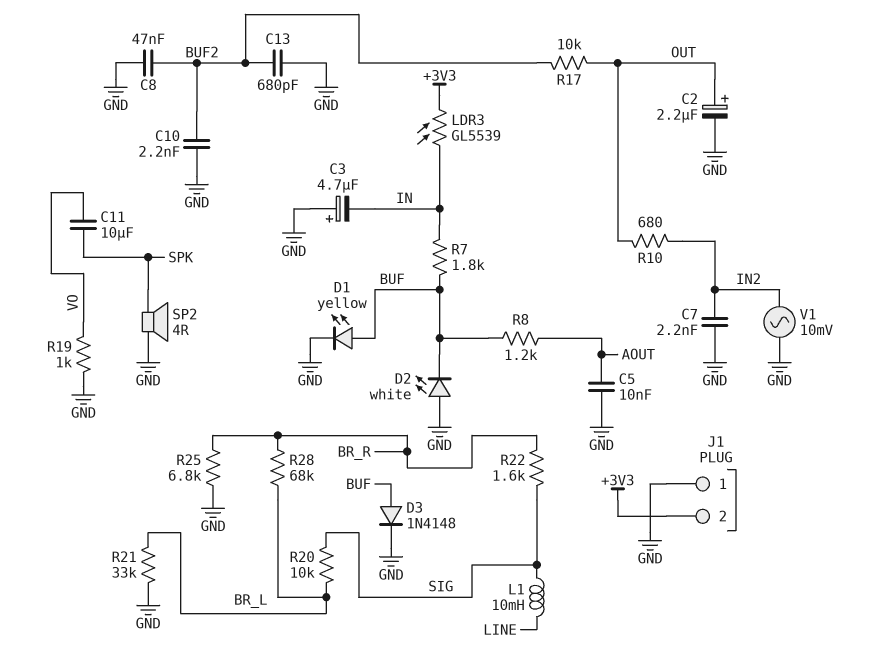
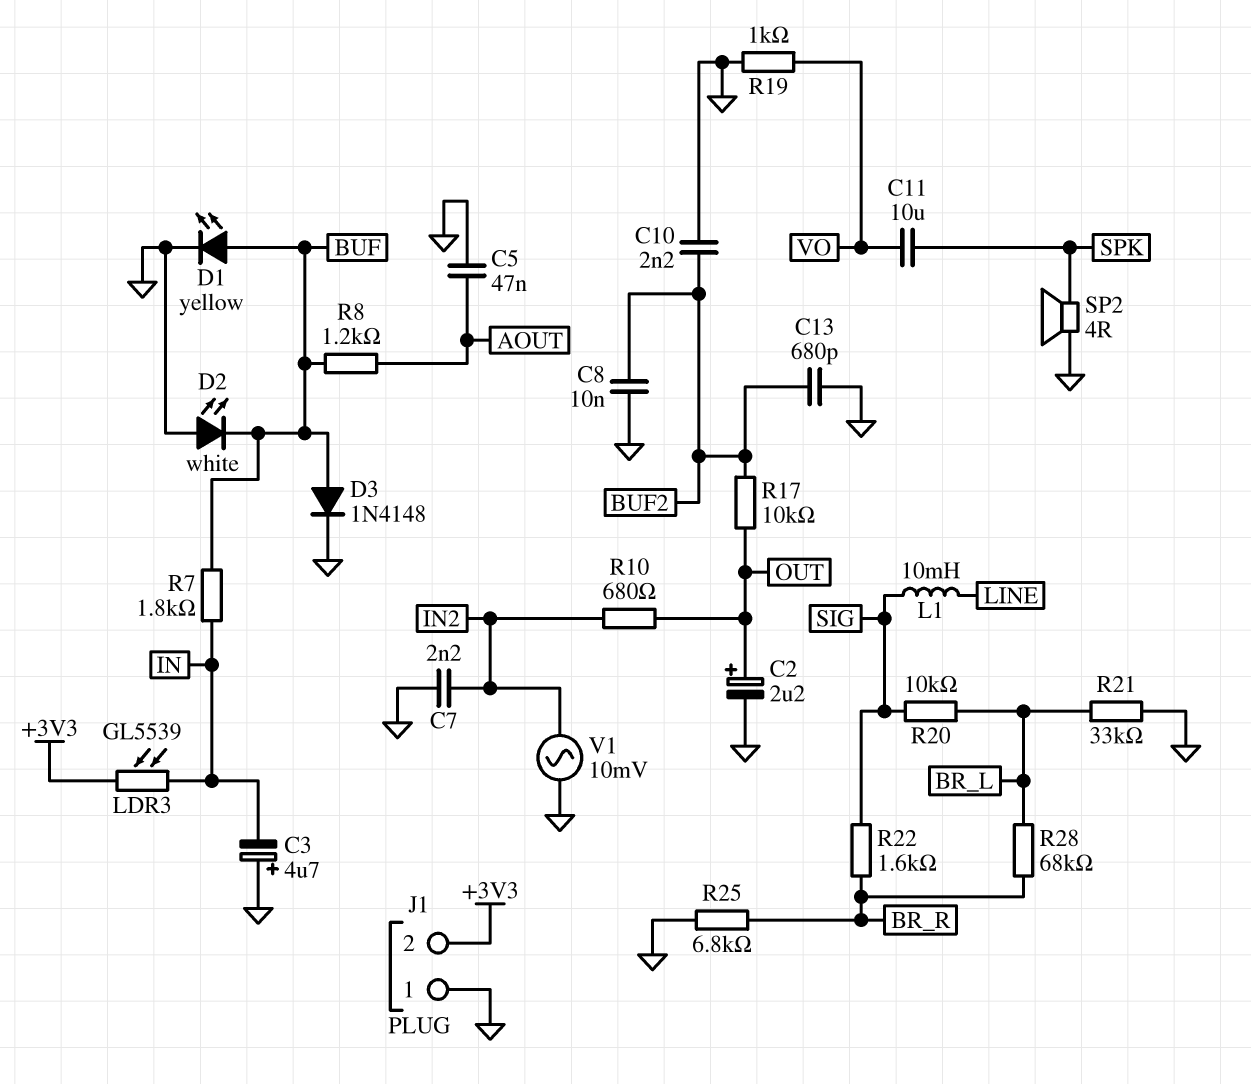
C5: 10nF (AOUT, GND) -> 47nF (AOUT, GND)
C8: 47nF (BUF2, GND) -> 10nF (BUF2, GND)

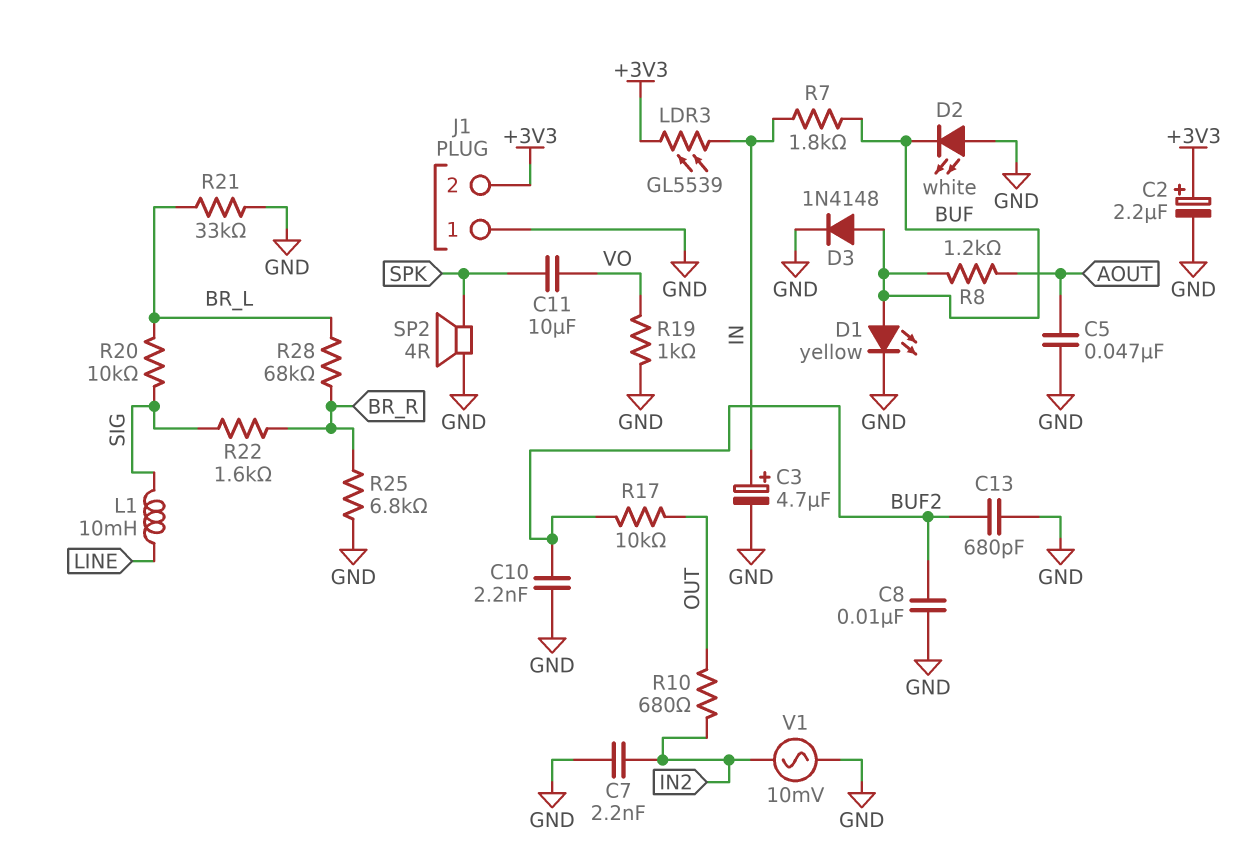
C2: 2.2uF (plus OUT, minus GND) -> 2.2uF (plus +3V3, minus GND)
C3: 4.7uF (plus GND, minus IN) -> 4.7uF (plus IN, minus GND)

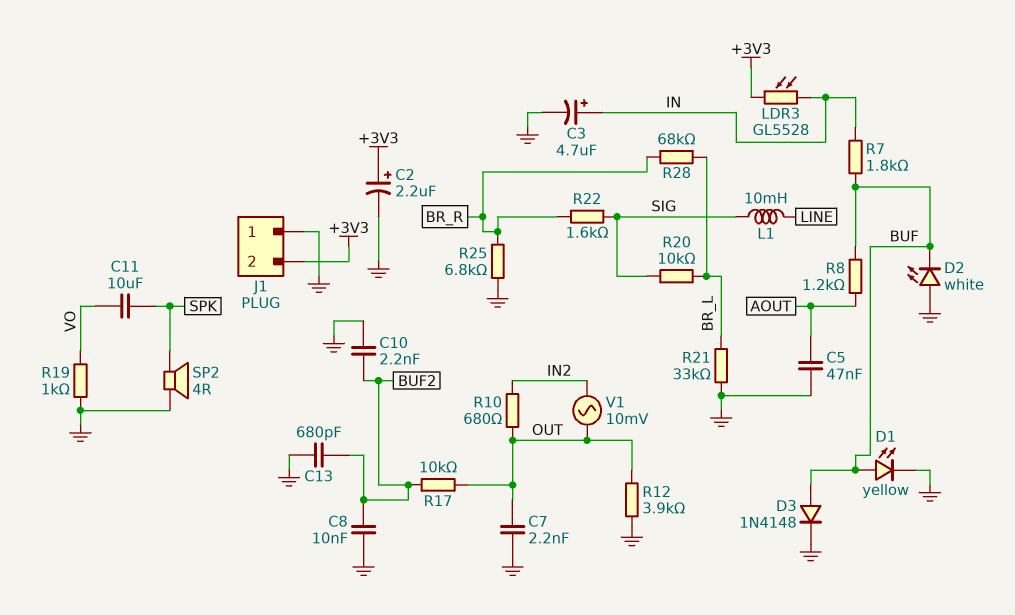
C7: 2.2nF (GND, IN2) -> 2.2nF (GND, OUT)
LDR3: GL5539 (+3V3, IN) -> GL5528 (+3V3, IN)
R12: none -> 3.9k (GND, OUT)
V1: AC 10mV (GND, IN2) -> AC 10mV (IN2, OUT)

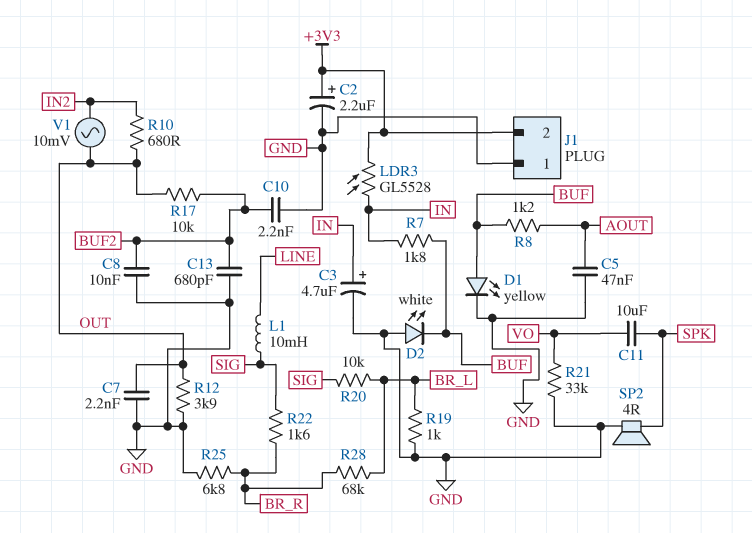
D3: diode 1N4148 (A BUF, K GND) -> none
R19: 1k (GND, VO) -> 1k (BR_L, GND)
R21: 33k (BR_L, GND) -> 33k (GND, VO)

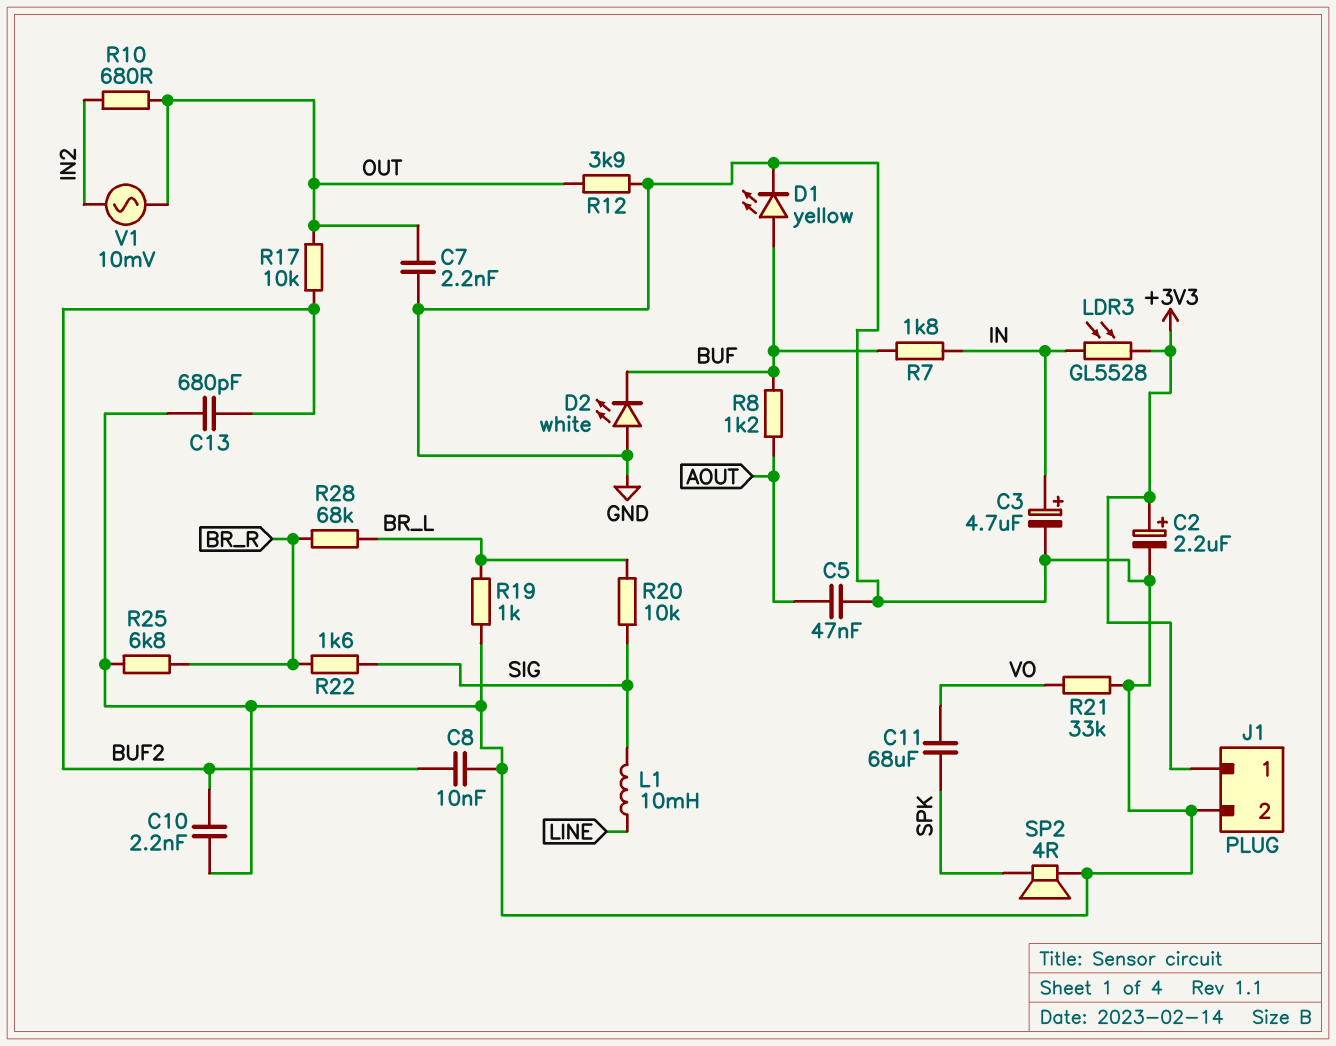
C11: 10uF (SPK, VO) -> 68uF (SPK, VO)
J1 pin 1: GND -> +3V3
J1 pin 2: +3V3 -> GND

